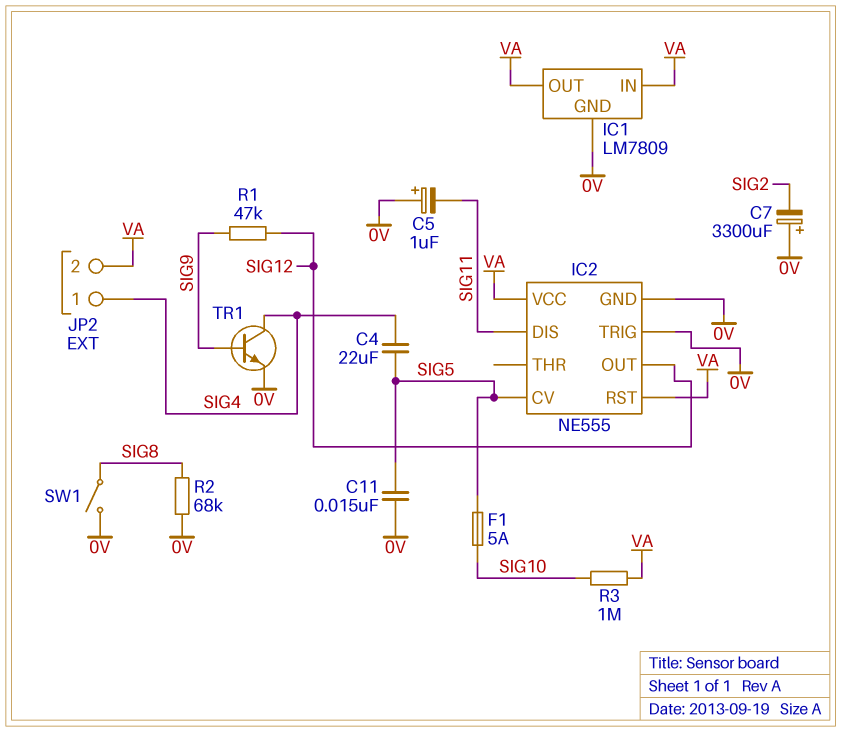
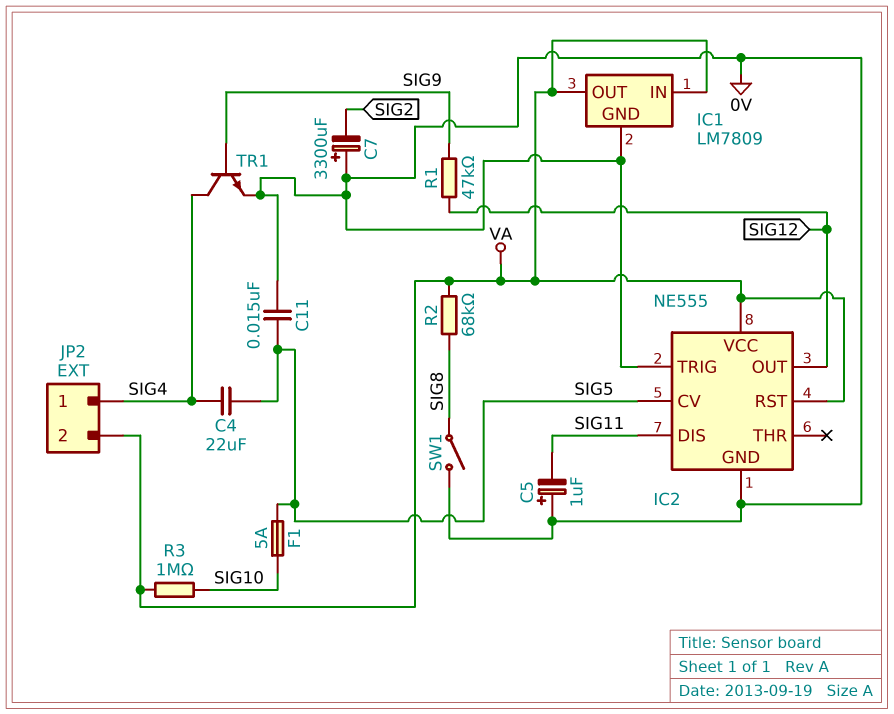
R2: 68k (0V, SIG8) -> 68k (SIG8, VA)

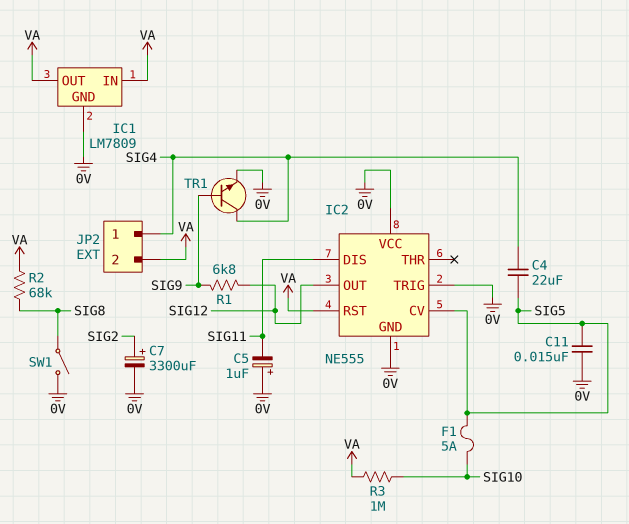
C7: 3300uF (plus 0V, minus SIG2) -> 3300uF (plus SIG2, minus 0V)
IC2 pin VCC: VA -> 0V
R1: 47k (SIG9, SIG12) -> 6.8k (SIG9, SIG12)

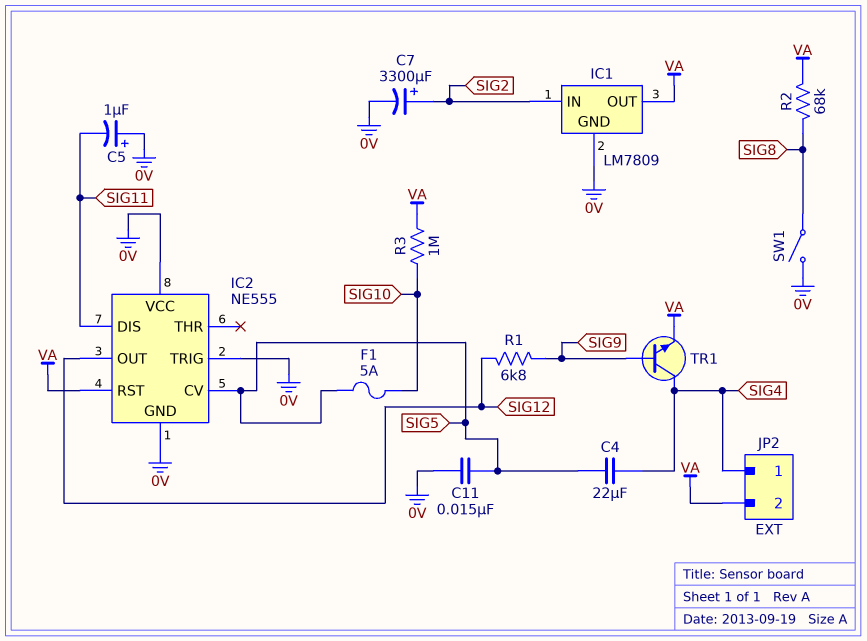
IC1 pin IN: VA -> SIG2
TR1: NPN (B SIG9, C SIG4, E 0V) -> NPN (B SIG9, C SIG4, E VA)

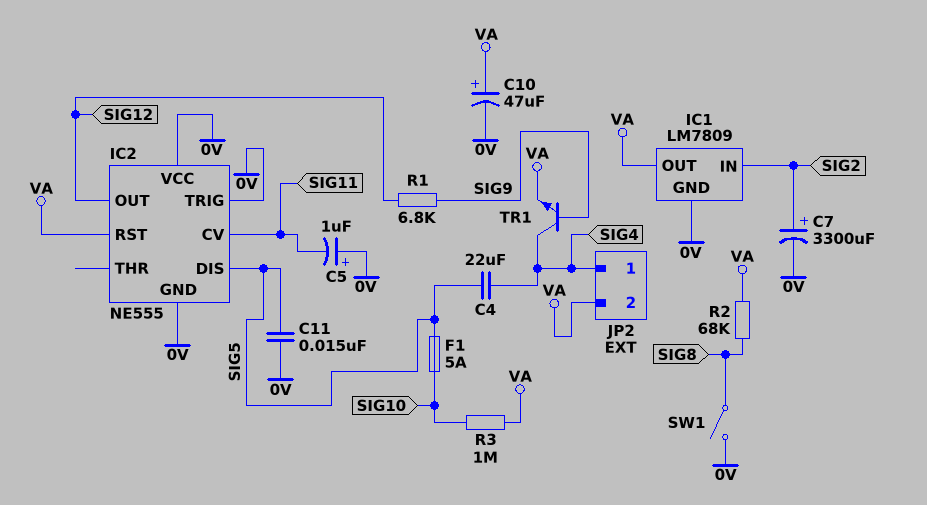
C10: none -> 47uF (plus VA, minus 0V)
IC2 pin CV: SIG5 -> SIG11
IC2 pin DIS: SIG11 -> SIG5

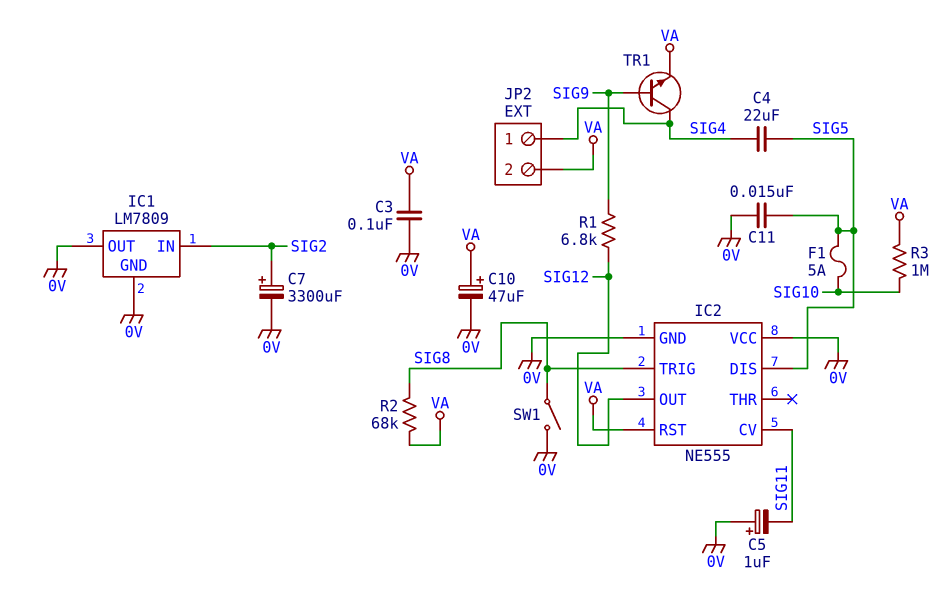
C3: none -> 100nF (0V, VA)
IC1 pin OUT: VA -> 0V
IC2 pin TRIG: 0V -> SIG8

